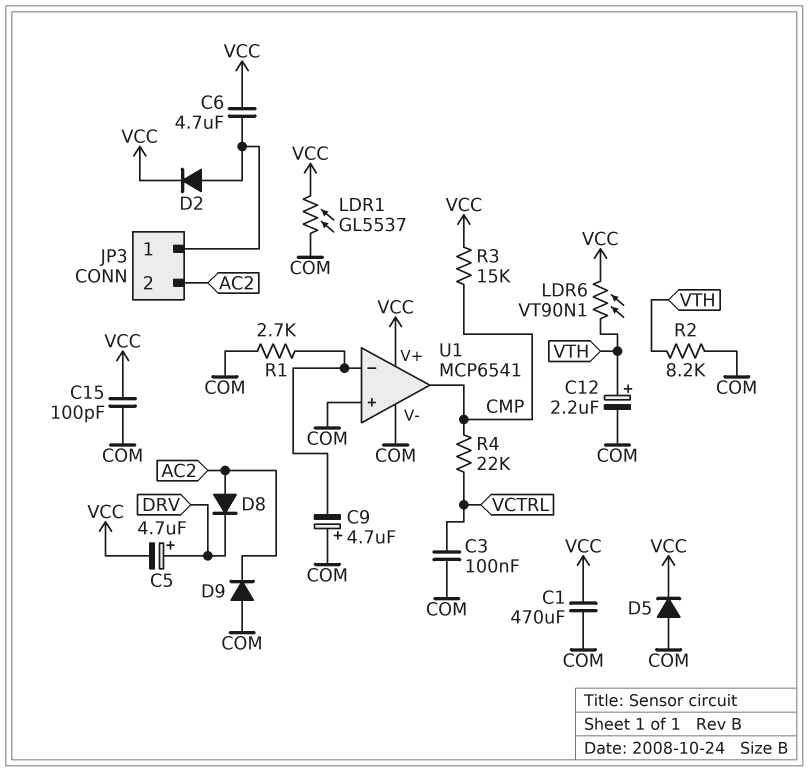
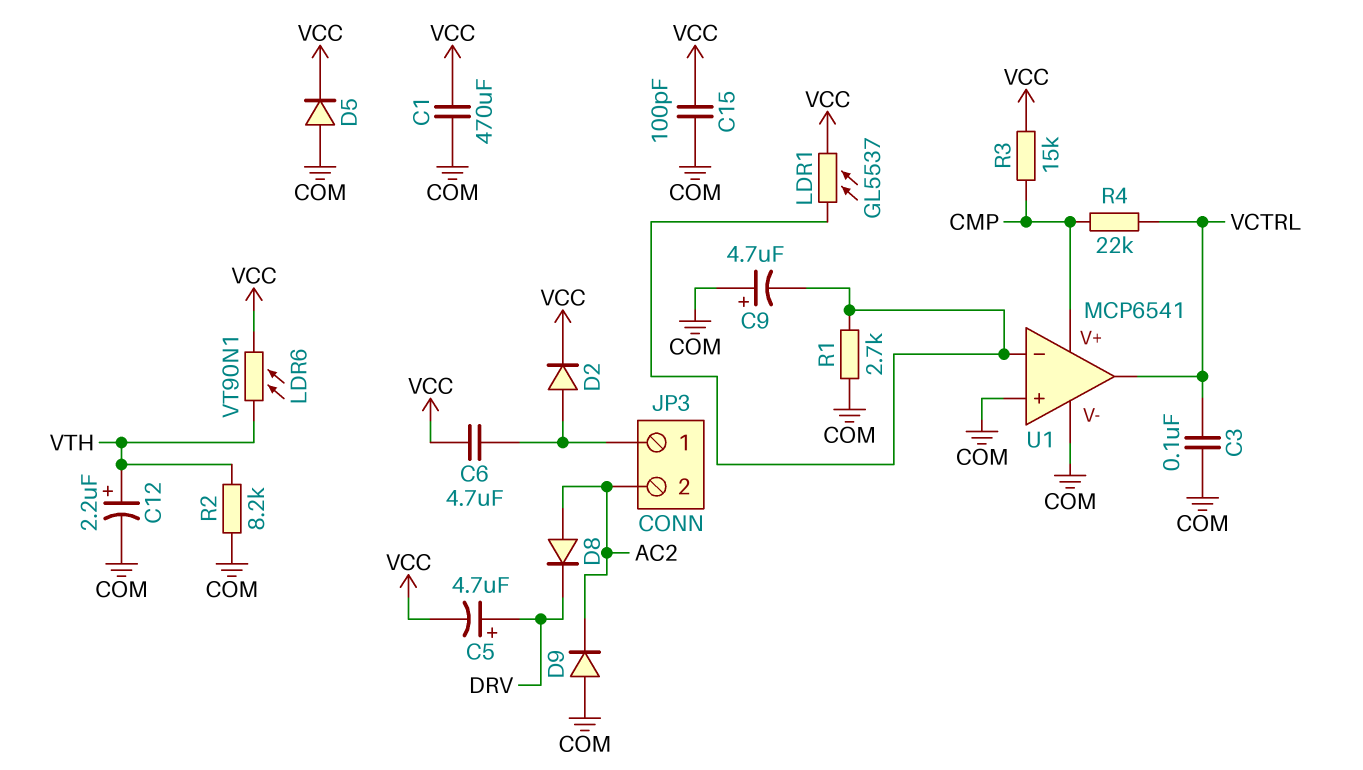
LDR1: GL5537 (COM, VCC) -> GL5537 (U1/in-, VCC)
U1 pin V+: VCC -> CMP
U1 pin out: CMP -> VCTRL

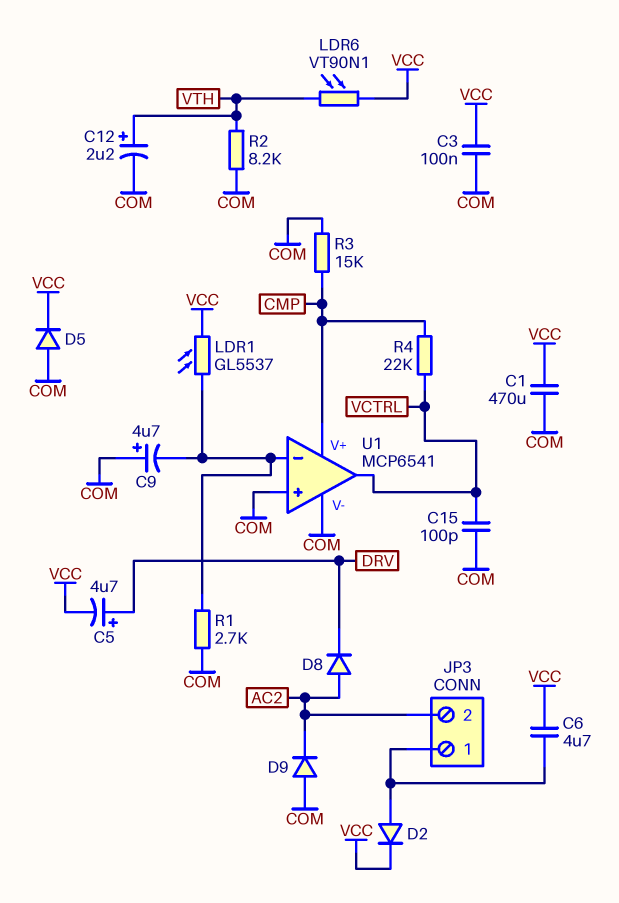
C3: 100nF (COM, VCTRL) -> 100nF (COM, VCC)
C15: 100pF (COM, VCC) -> 100pF (COM, VCTRL)
R3: 15k (CMP, VCC) -> 15k (CMP, COM)

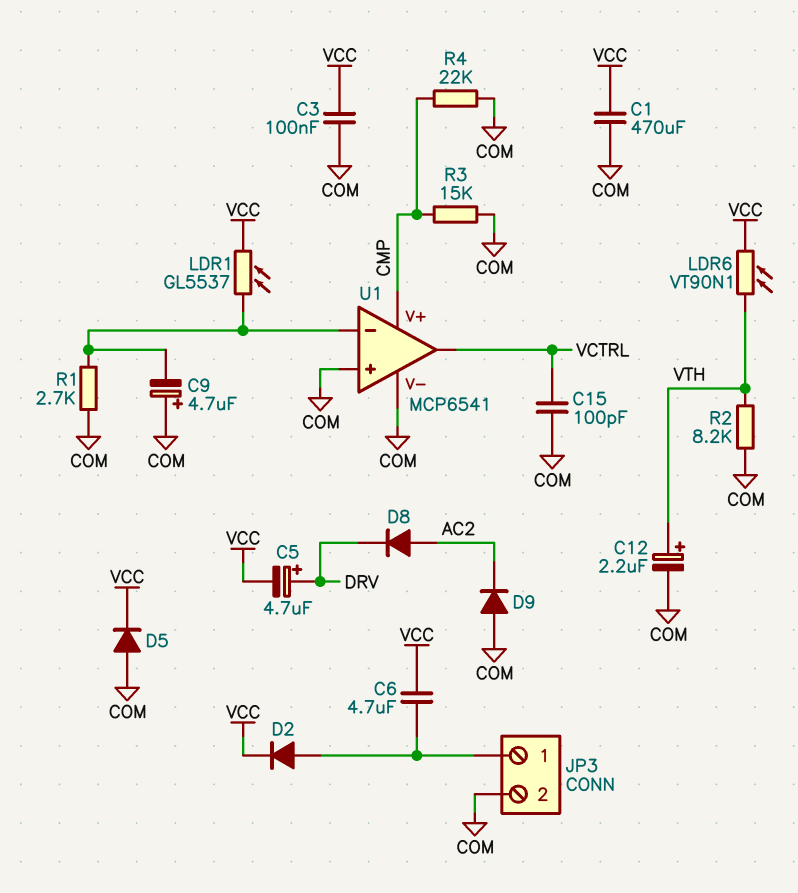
JP3 pin 2: AC2 -> COM
R4: 22k (CMP, VCTRL) -> 22k (CMP, COM)

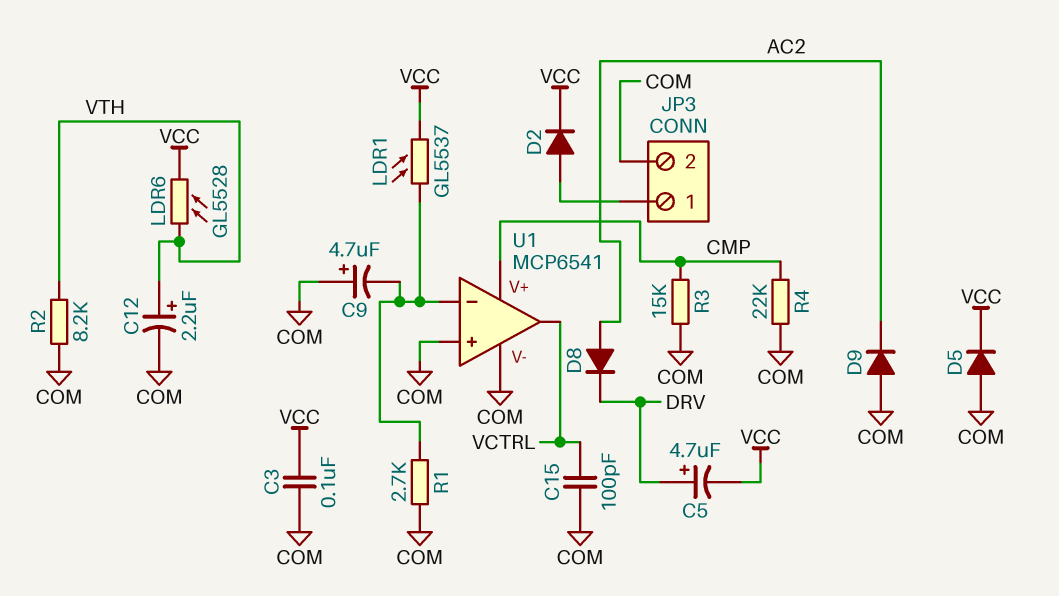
C1: 470uF (COM, VCC) -> none
C6: 4.7uF (JP3/1, VCC) -> none
LDR6: VT90N1 (VCC, VTH) -> GL5528 (VCC, VTH)

